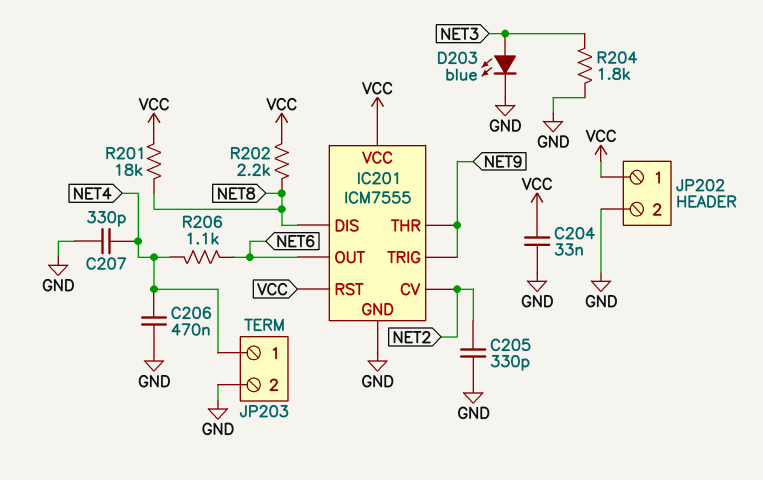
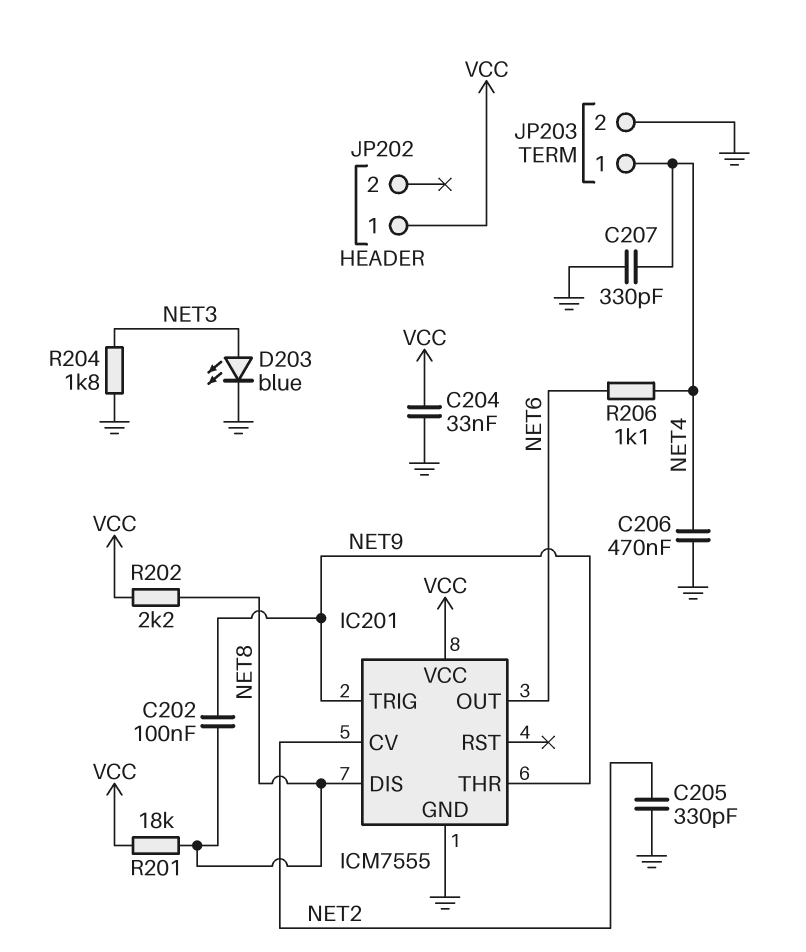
C202: none -> 100nF (NET8, NET9)
IC201 pin RST: VCC -> none
JP202 pin 2: GND -> none

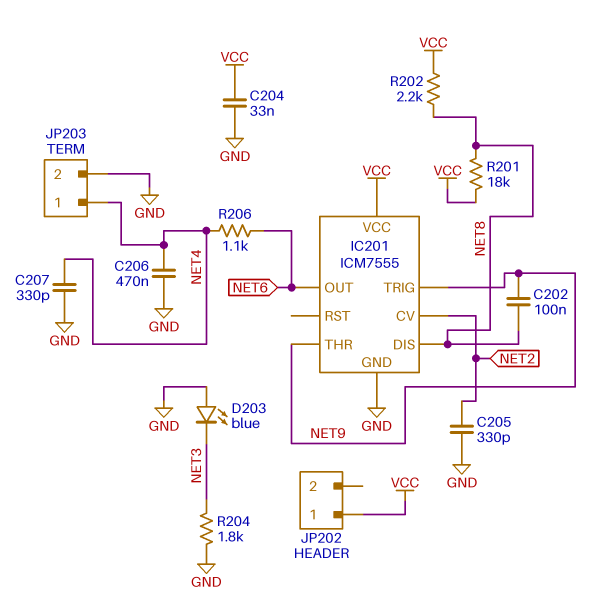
D203: LED blue (A NET3, K GND) -> LED blue (A GND, K NET3)

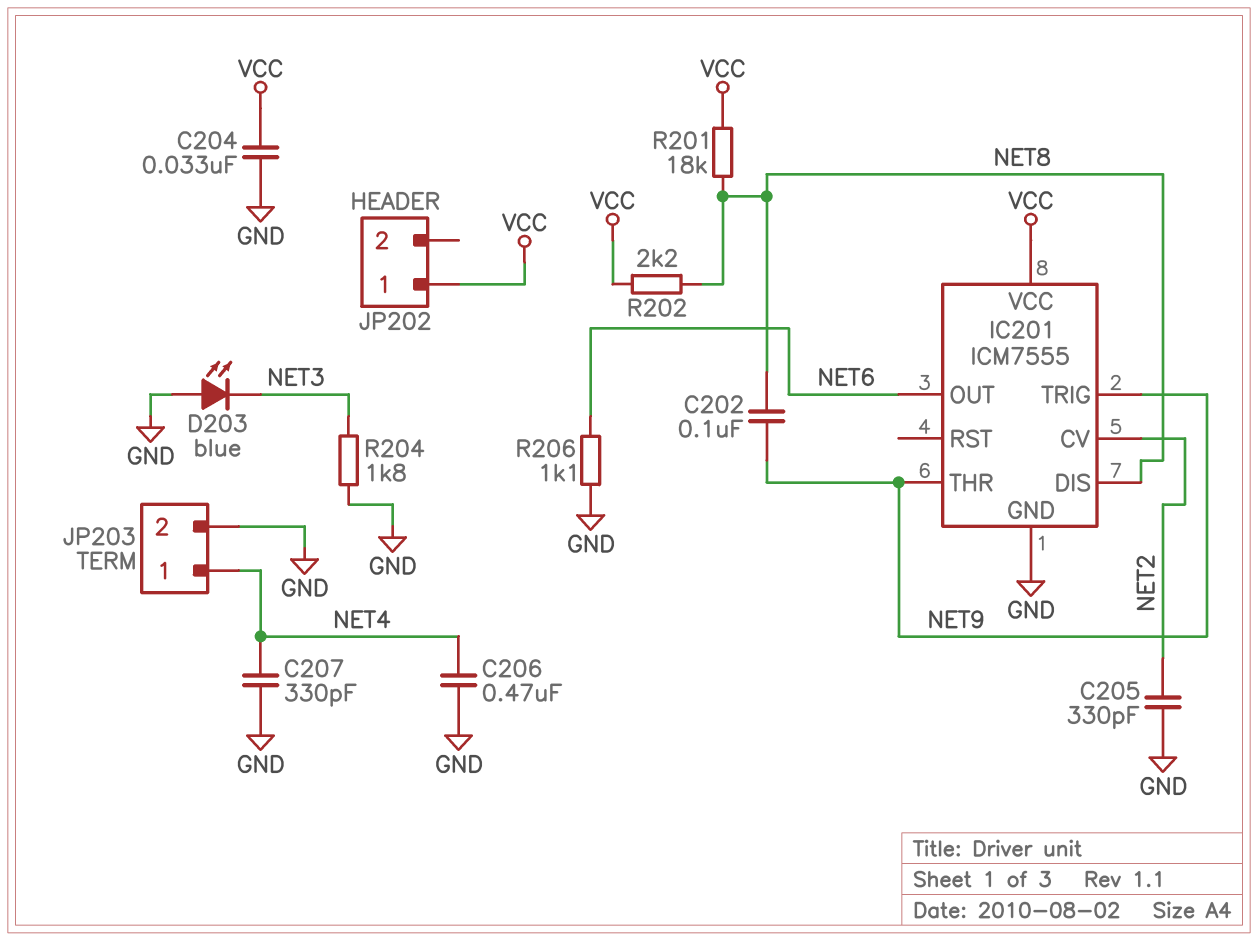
R206: 1.1k (NET4, NET6) -> 1.1k (GND, NET6)

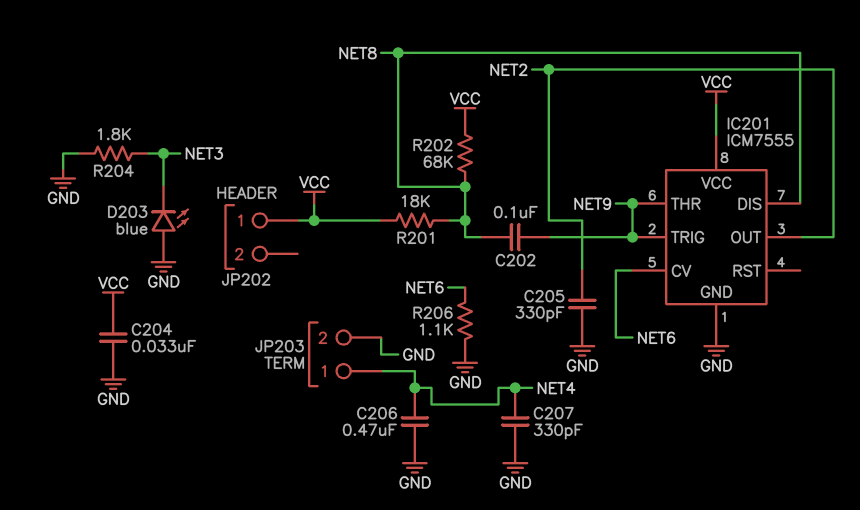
IC201 pin CV: NET2 -> NET6
IC201 pin OUT: NET6 -> NET2
R202: 2.2k (NET8, VCC) -> 68k (NET8, VCC)

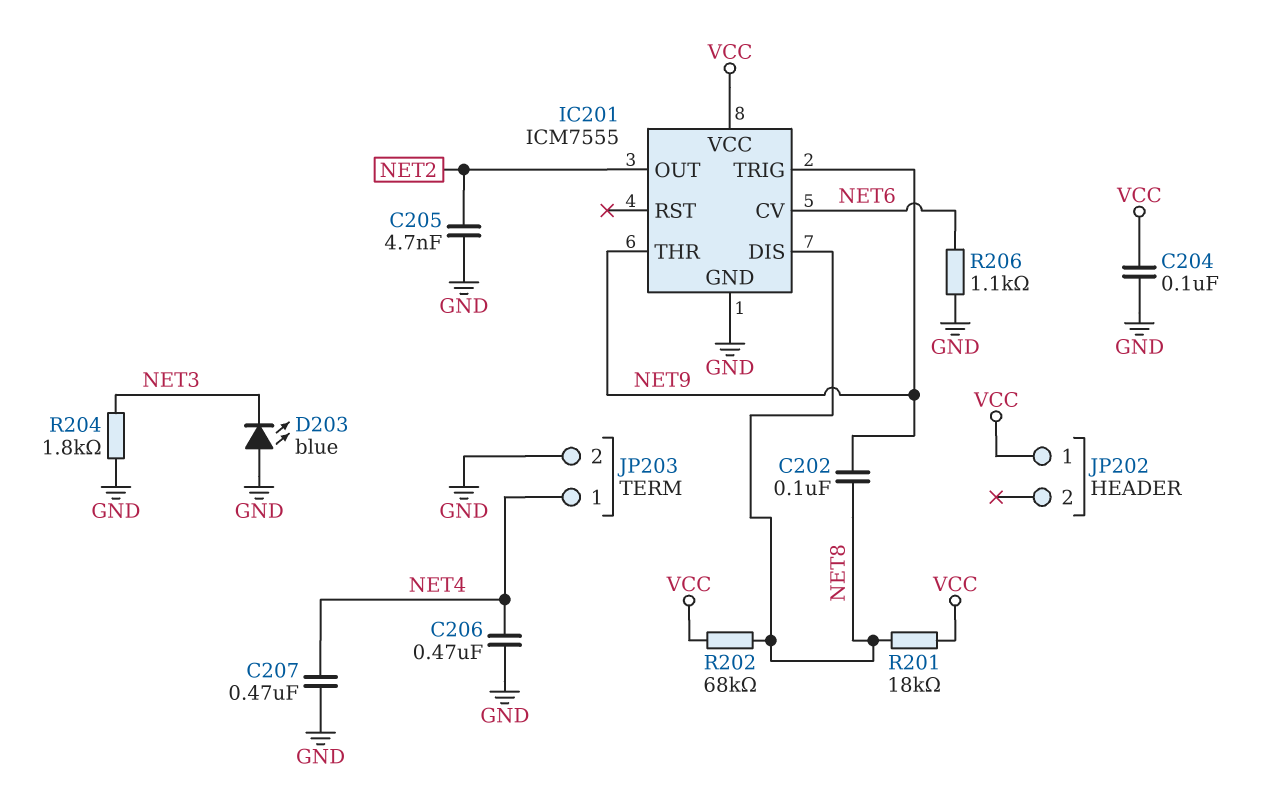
C204: 33nF (GND, VCC) -> 100nF (GND, VCC)
C205: 330pF (GND, NET2) -> 4.7nF (GND, NET2)
C207: 330pF (GND, NET4) -> 470nF (GND, NET4)

